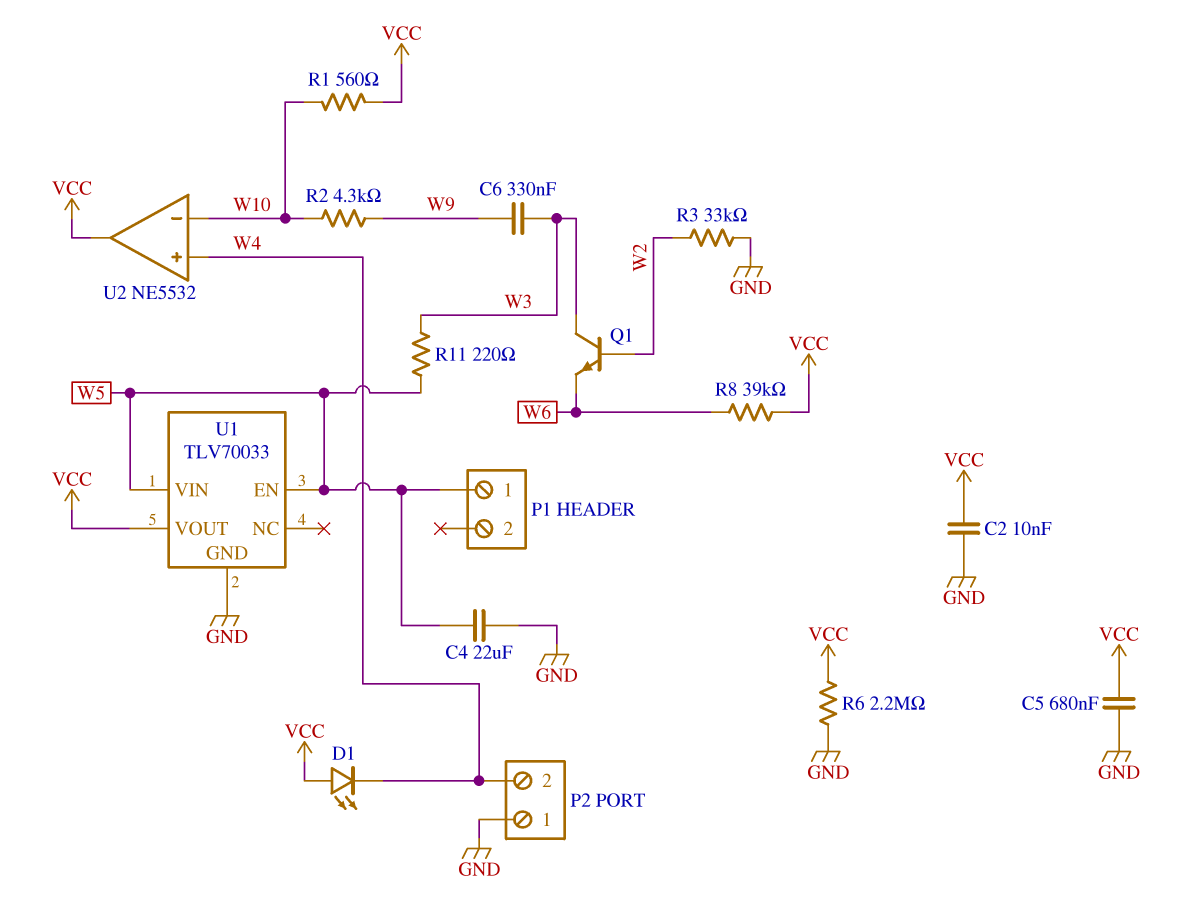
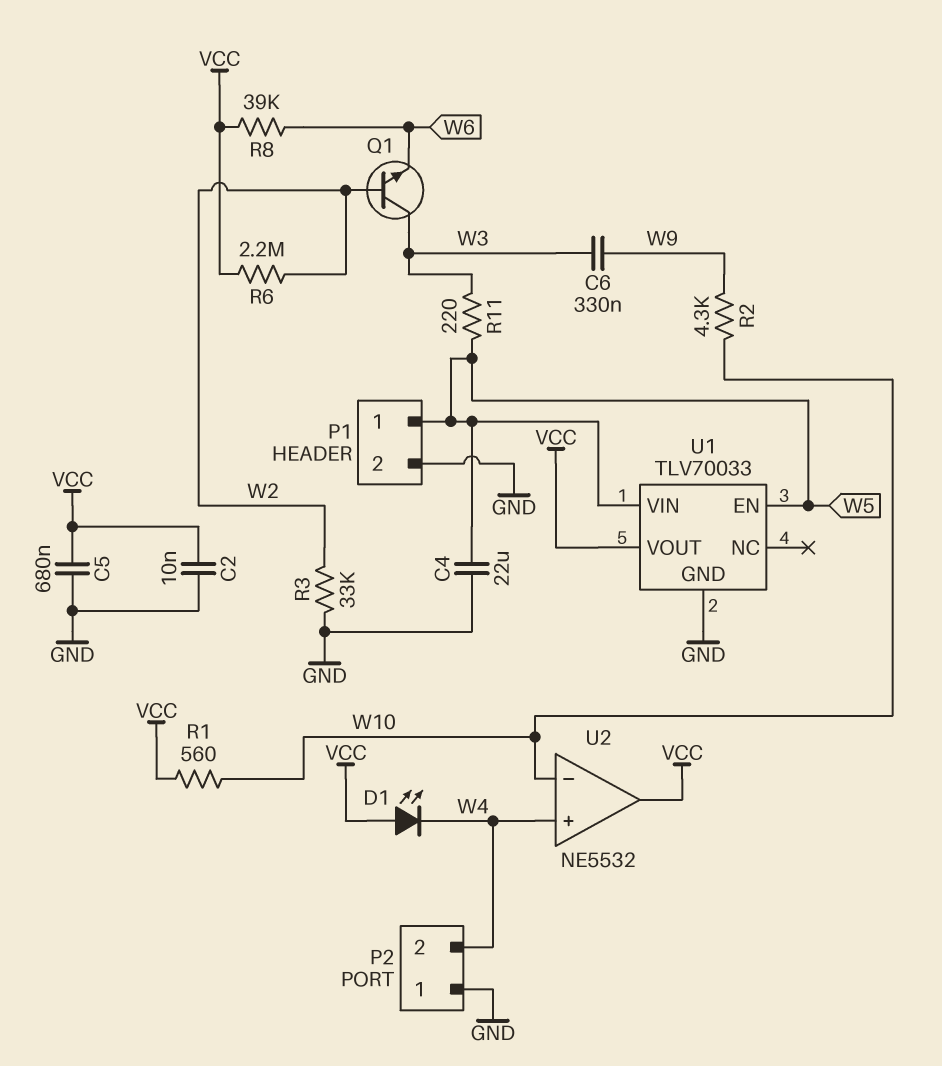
P1 pin 2: none -> GND
R6: 2.2M (GND, VCC) -> 2.2M (VCC, W2)

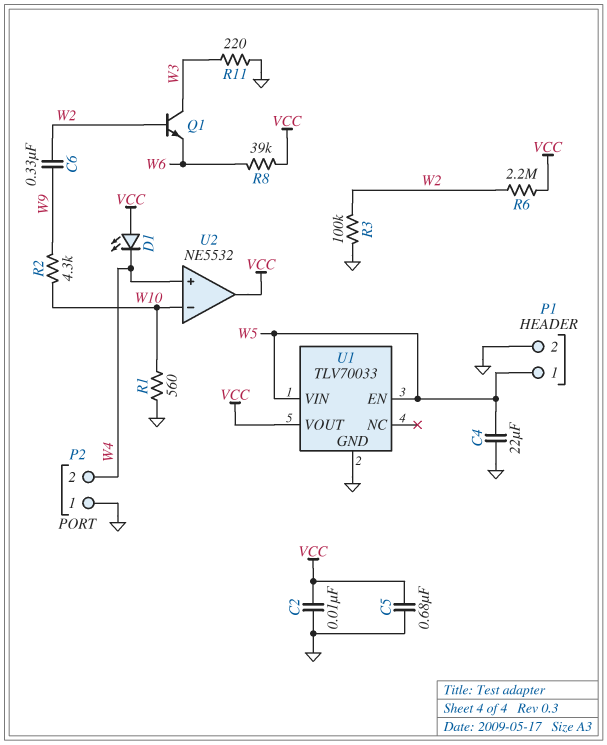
C6: 330nF (W3, W9) -> 330nF (W2, W9)
R1: 560 (VCC, W10) -> 560 (GND, W10)
R3: 33k (GND, W2) -> 100k (GND, W2)
R11: 220 (W3, W5) -> 220 (GND, W3)

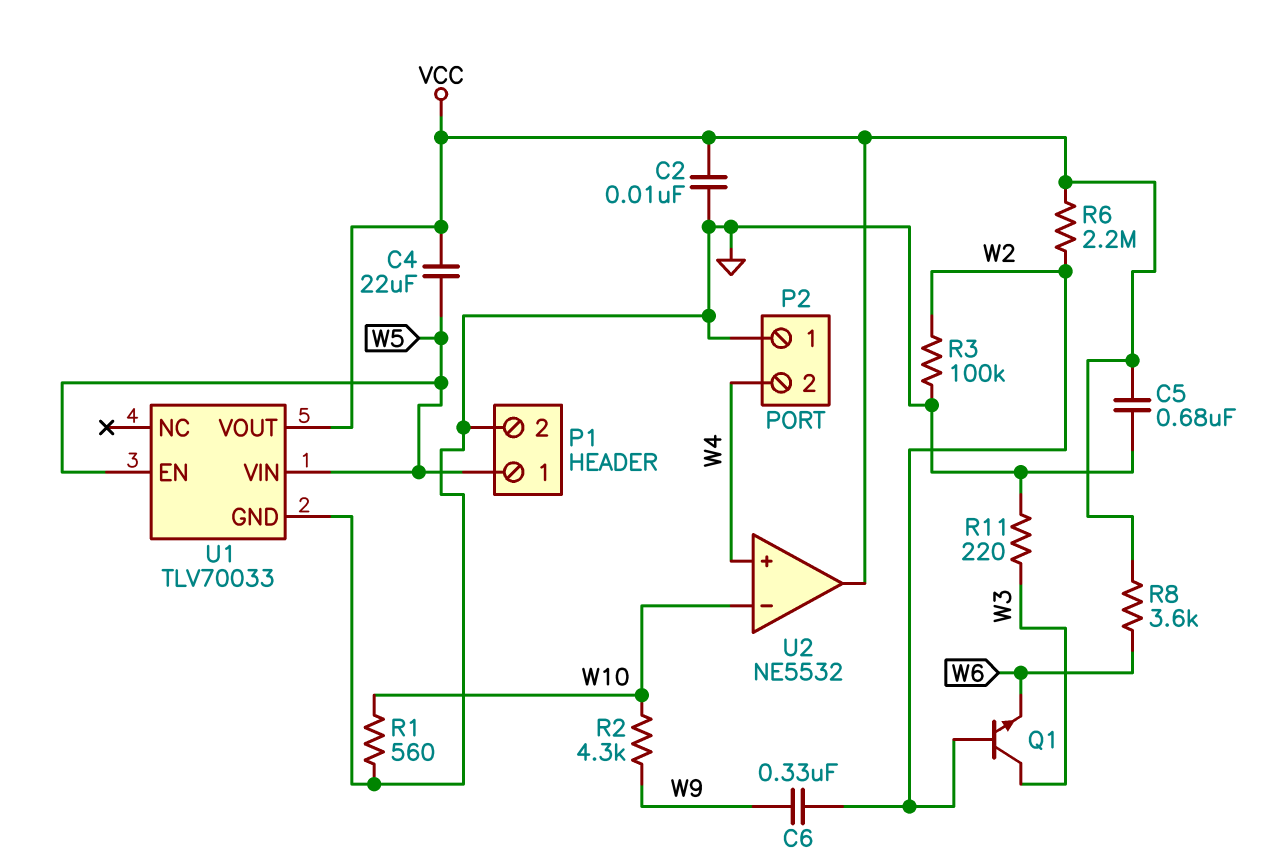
C4: 22uF (GND, W5) -> 22uF (VCC, W5)
D1: LED (A VCC, K W4) -> none
R8: 39k (VCC, W6) -> 3.6k (VCC, W6)

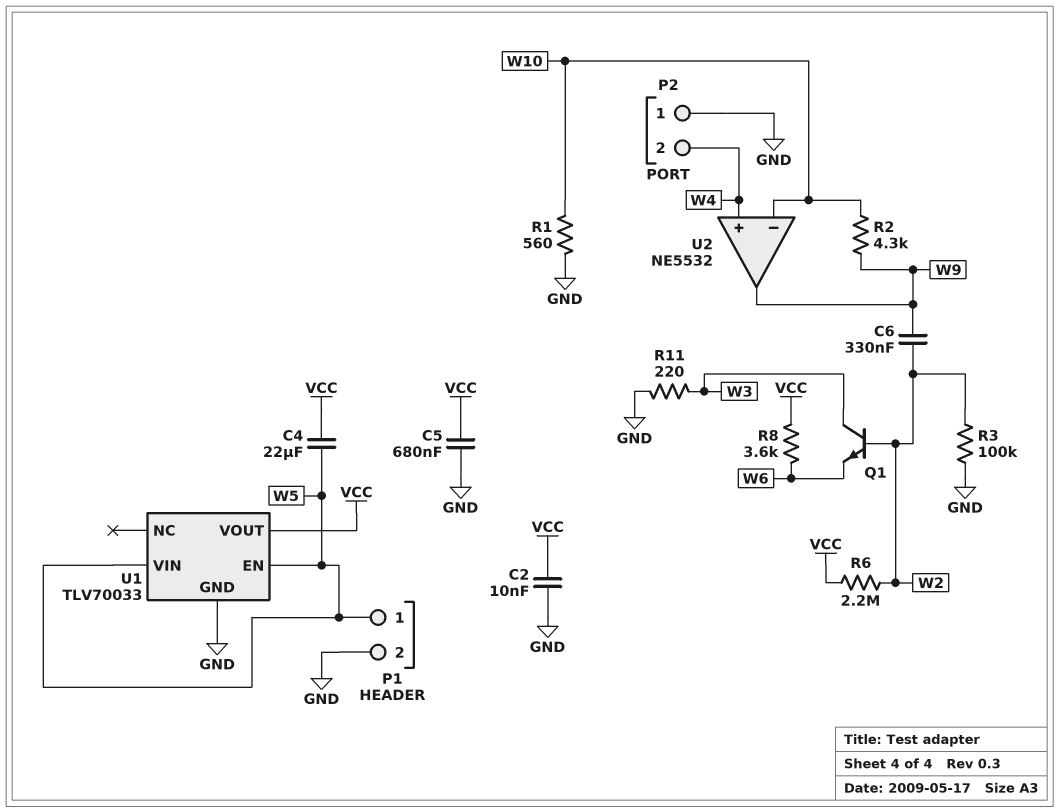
U2 pin out: VCC -> W9

